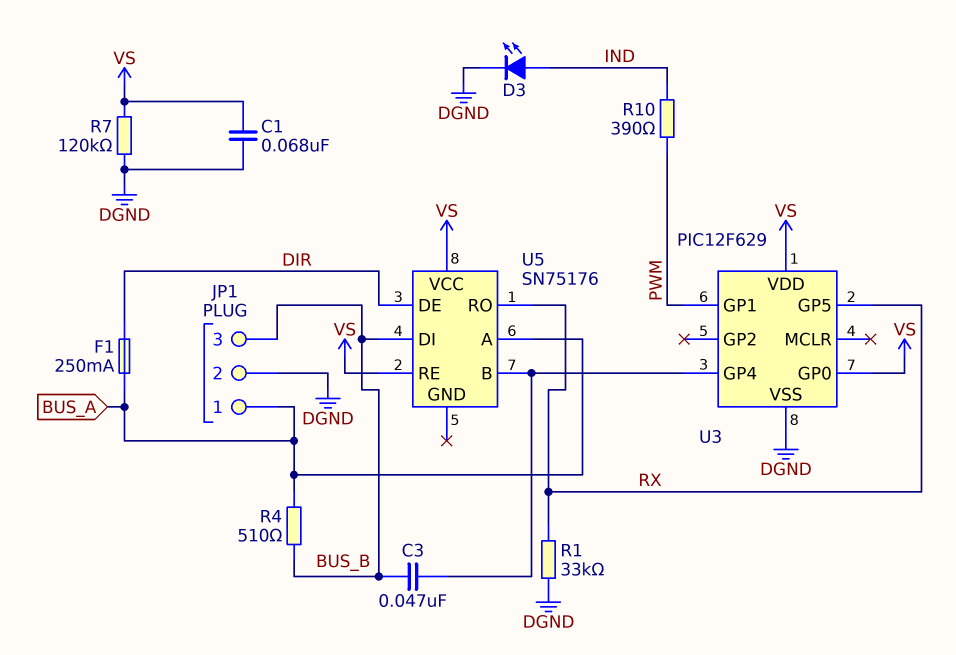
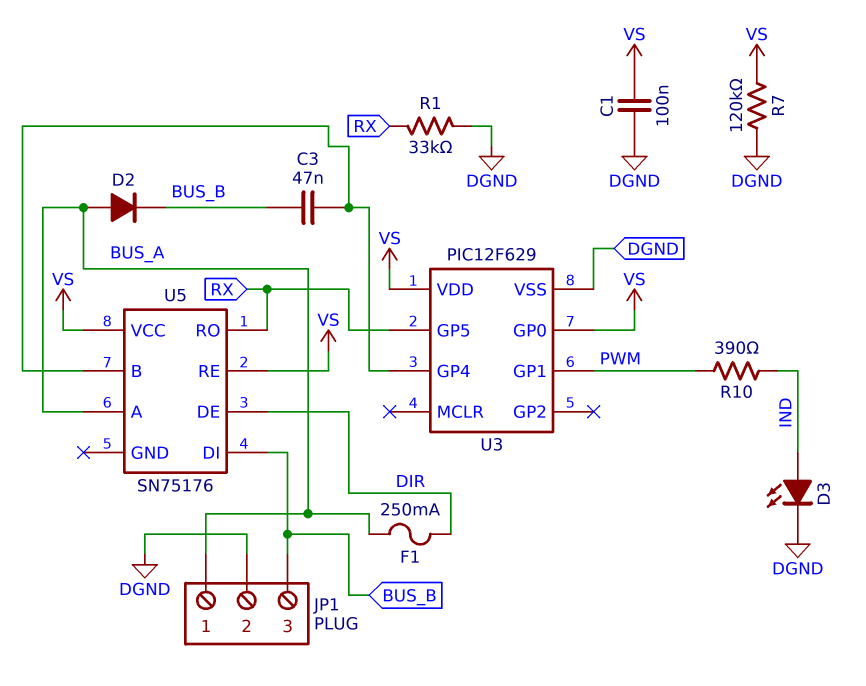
C1: 68nF (DGND, VS) -> 100nF (DGND, VS)
D2: none -> diode (A BUS_A, K BUS_B)
R4: 510 (BUS_A, BUS_B) -> none

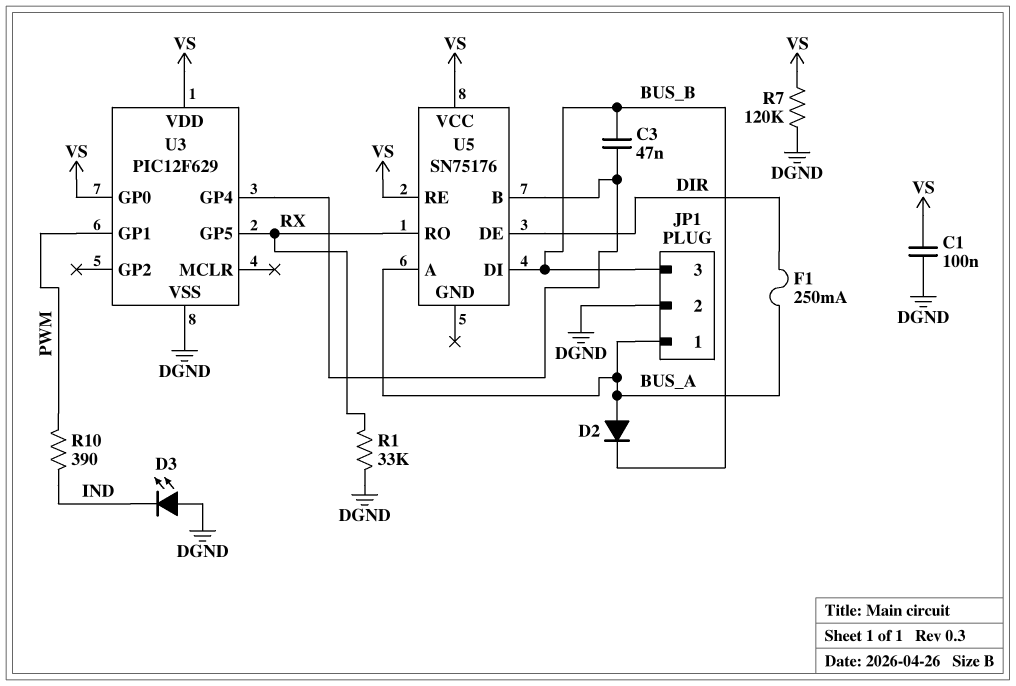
D3: LED (A IND, K DGND) -> LED (A DGND, K IND)

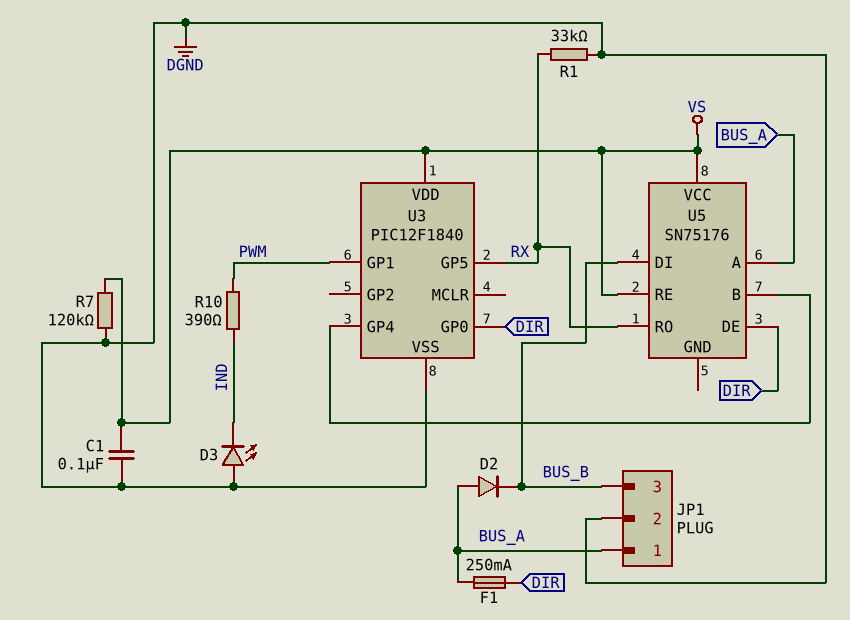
C3: 47nF (BUS_B, U3/GP4) -> none
U3: PIC12F629 -> PIC12F1840
U3 pin GP0: VS -> DIR

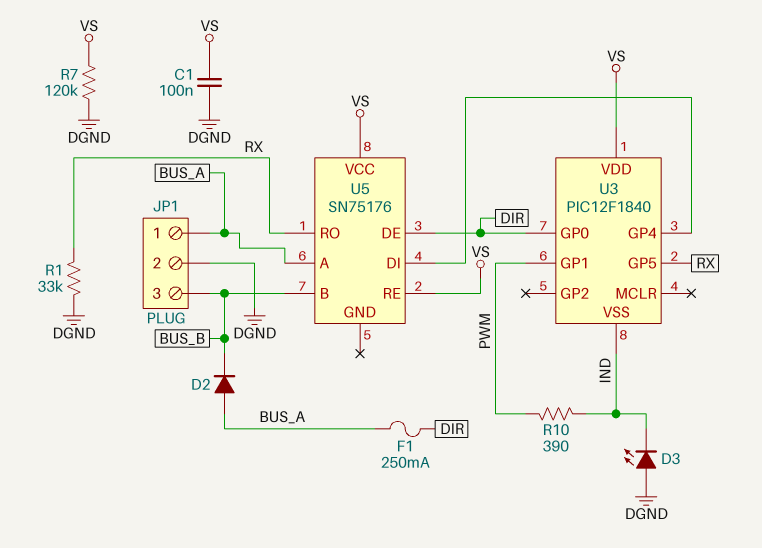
U3 pin VSS: DGND -> IND
U5 pin B: U3/GP4 -> BUS_B
U5 pin DI: BUS_B -> U3/GP4

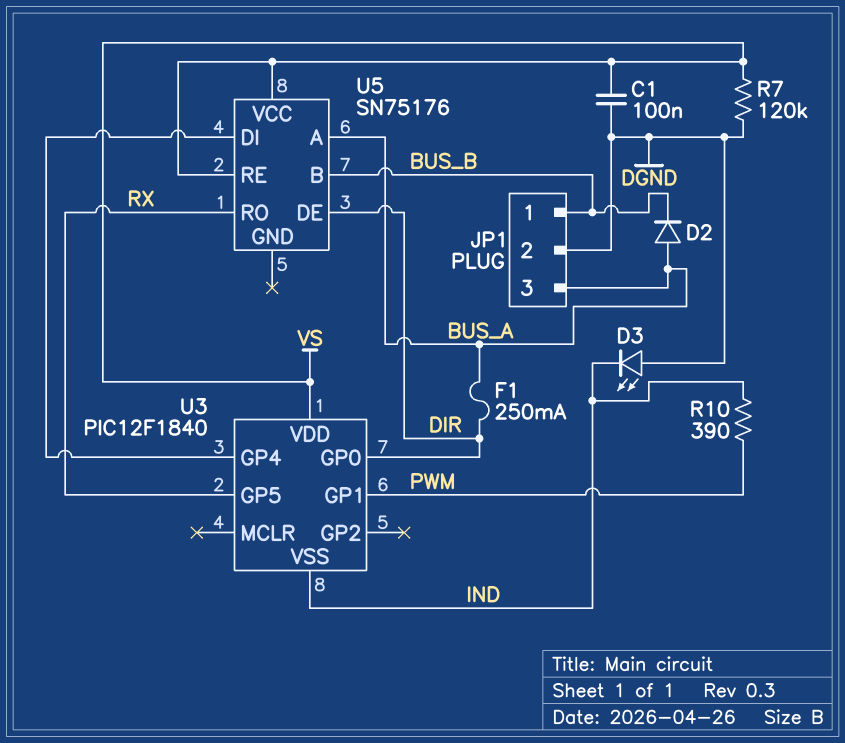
JP1 pin 1: BUS_A -> BUS_B
JP1 pin 3: BUS_B -> BUS_A
R1: 33k (DGND, RX) -> none

